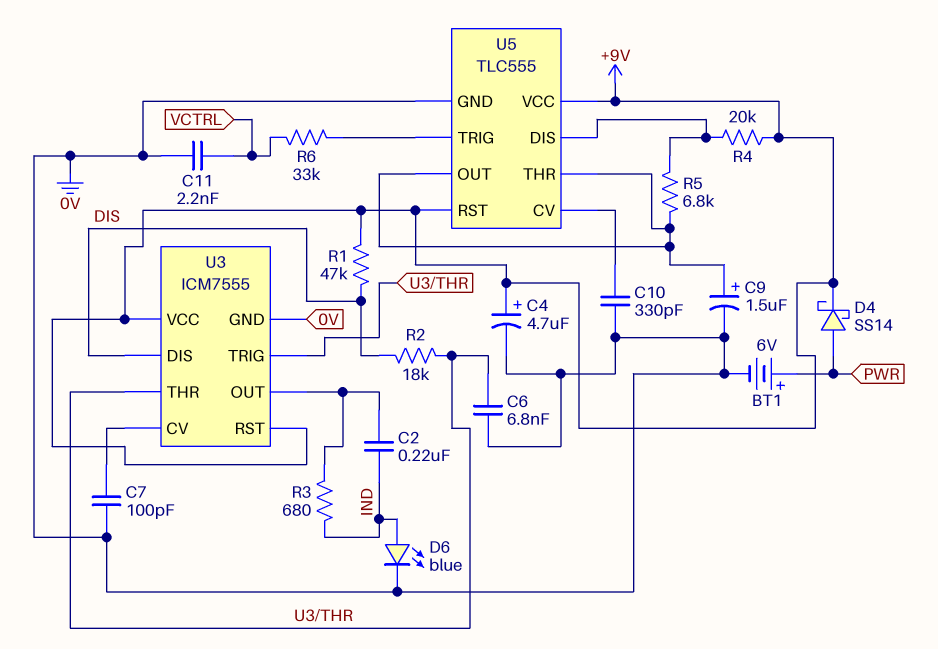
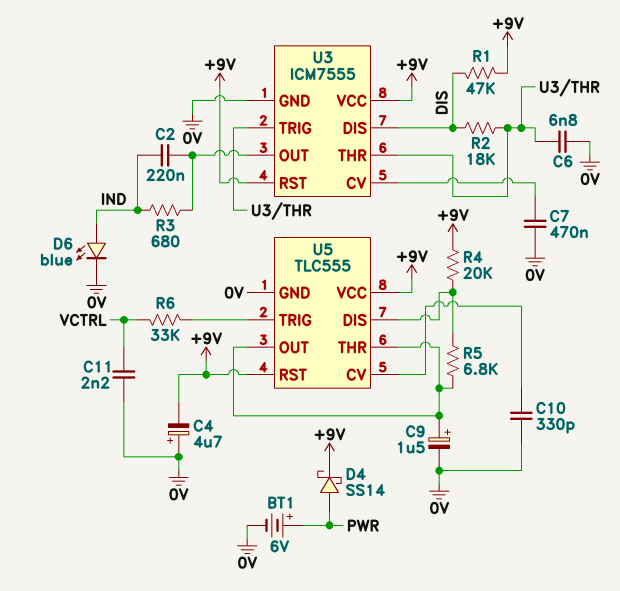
C4: 4.7uF (plus +9V, minus 0V) -> 4.7uF (plus 0V, minus +9V)
C7: 100pF (0V, U3/CV) -> 470nF (0V, U3/CV)

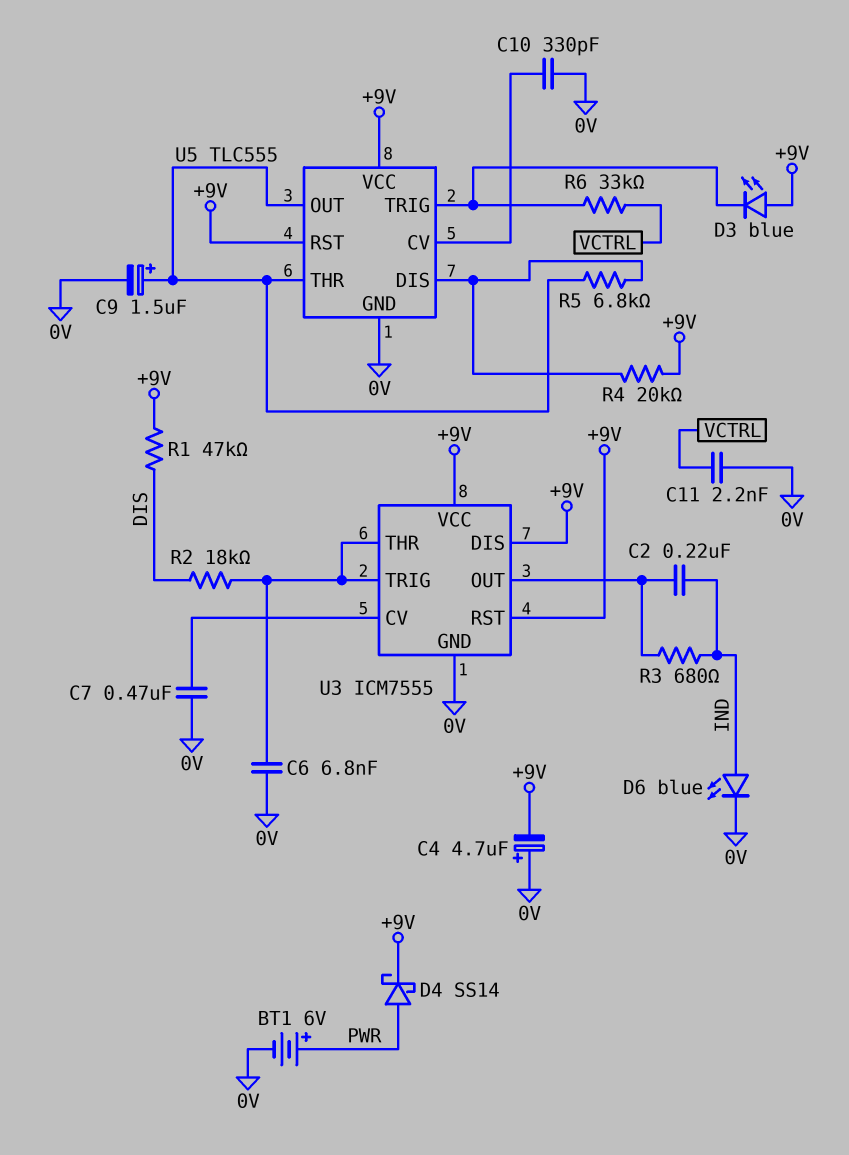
D3: none -> LED blue (A +9V, K U5/TRIG)
U3 pin DIS: DIS -> +9V

